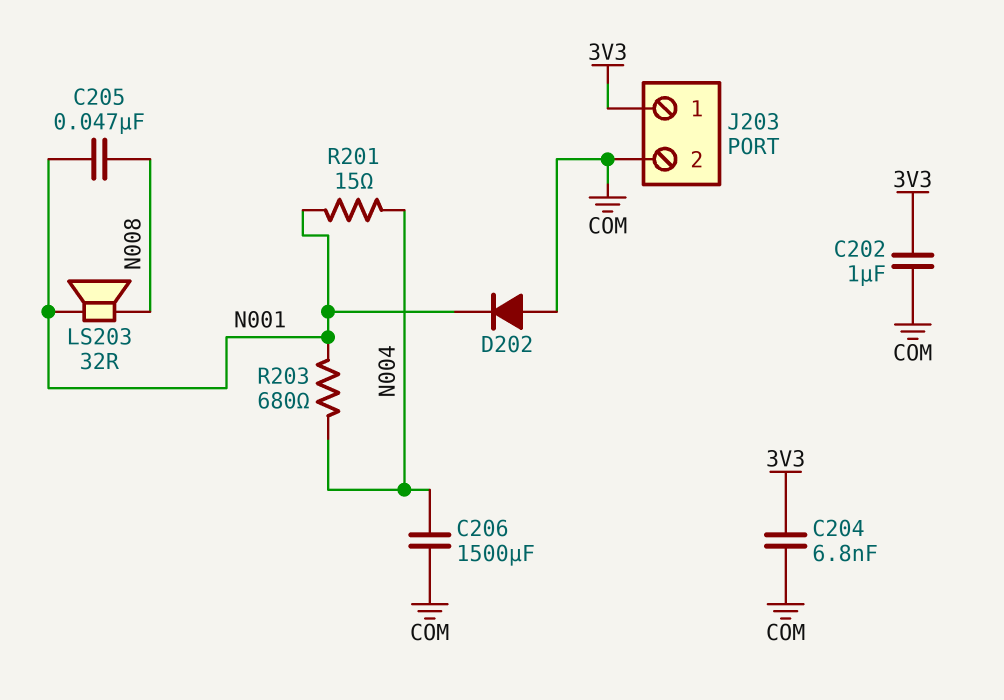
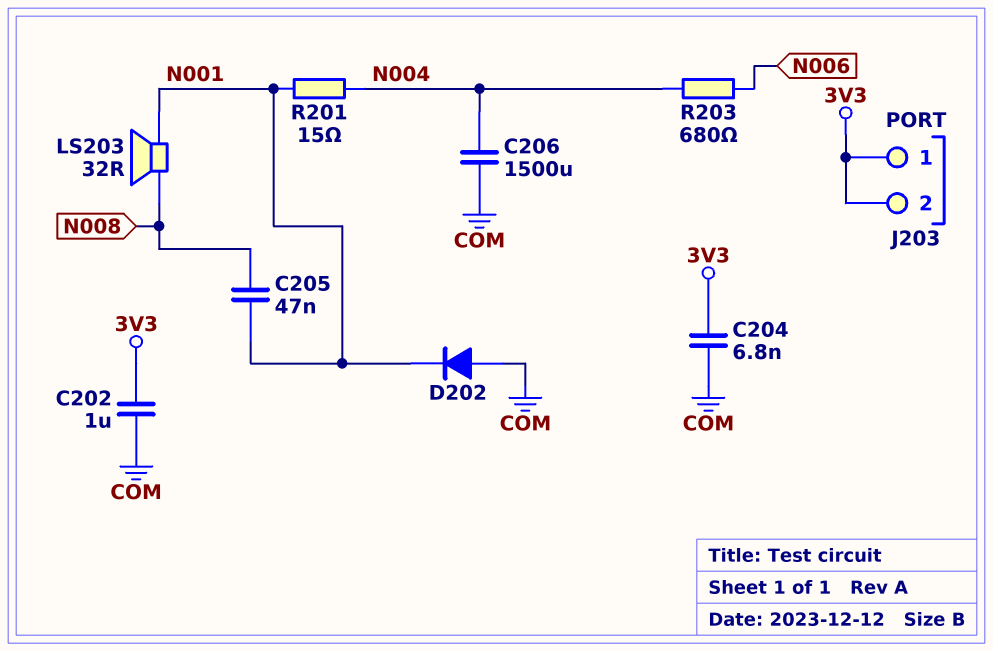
J203 pin 2: COM -> 3V3
R203: 680 (N001, N004) -> 680 (N004, N006)

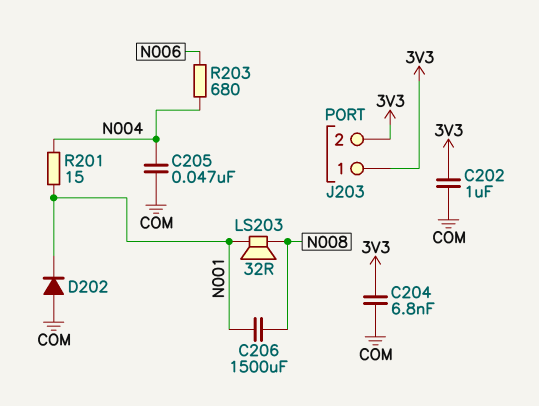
C205: 47nF (N001, N008) -> 47nF (COM, N004)
C206: 1500uF (COM, N004) -> 1500uF (N001, N008)

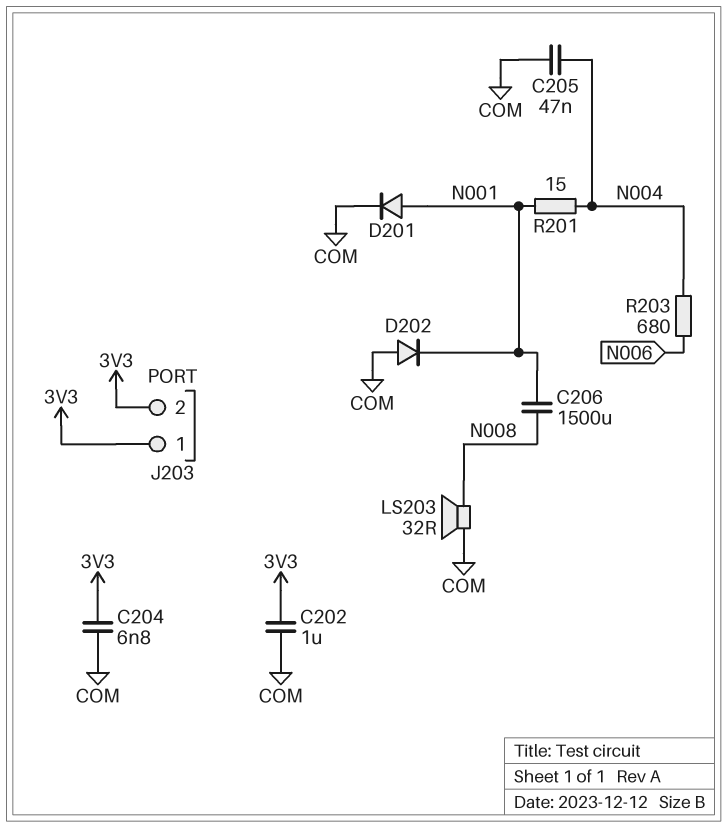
D201: none -> diode (A N001, K COM)
LS203: speaker 32R (N001, N008) -> speaker 32R (COM, N008)

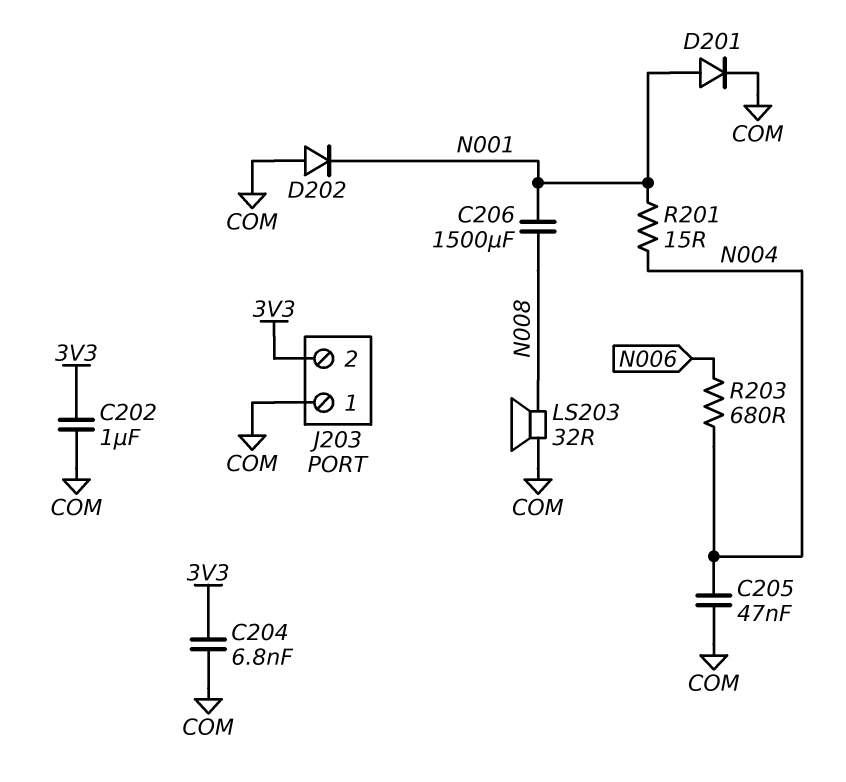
J203 pin 1: 3V3 -> COM

